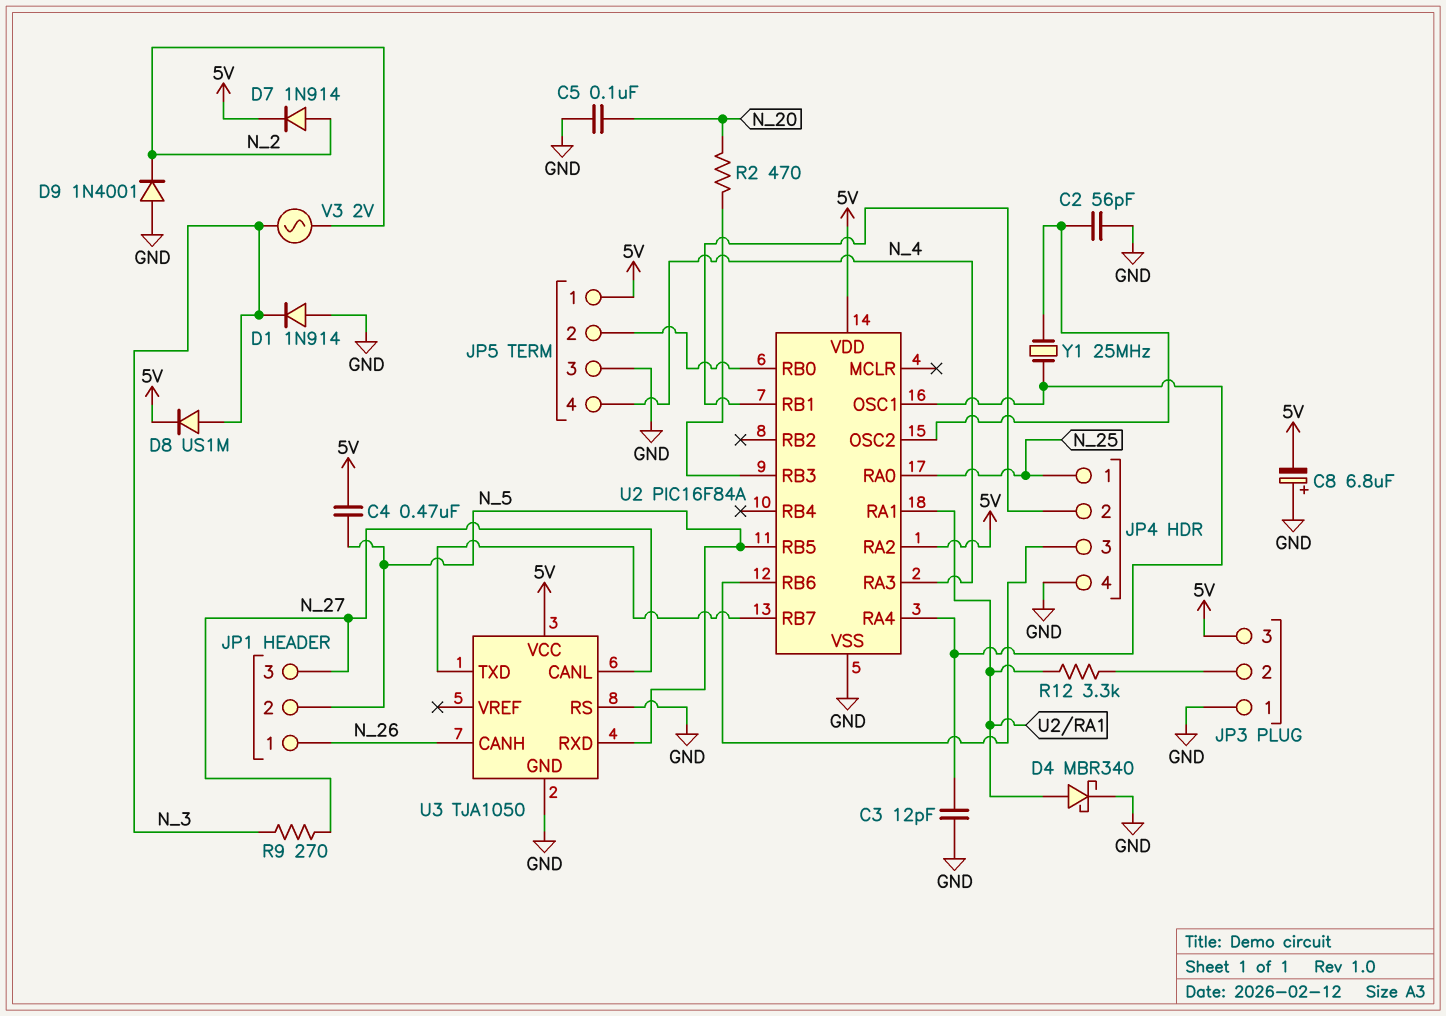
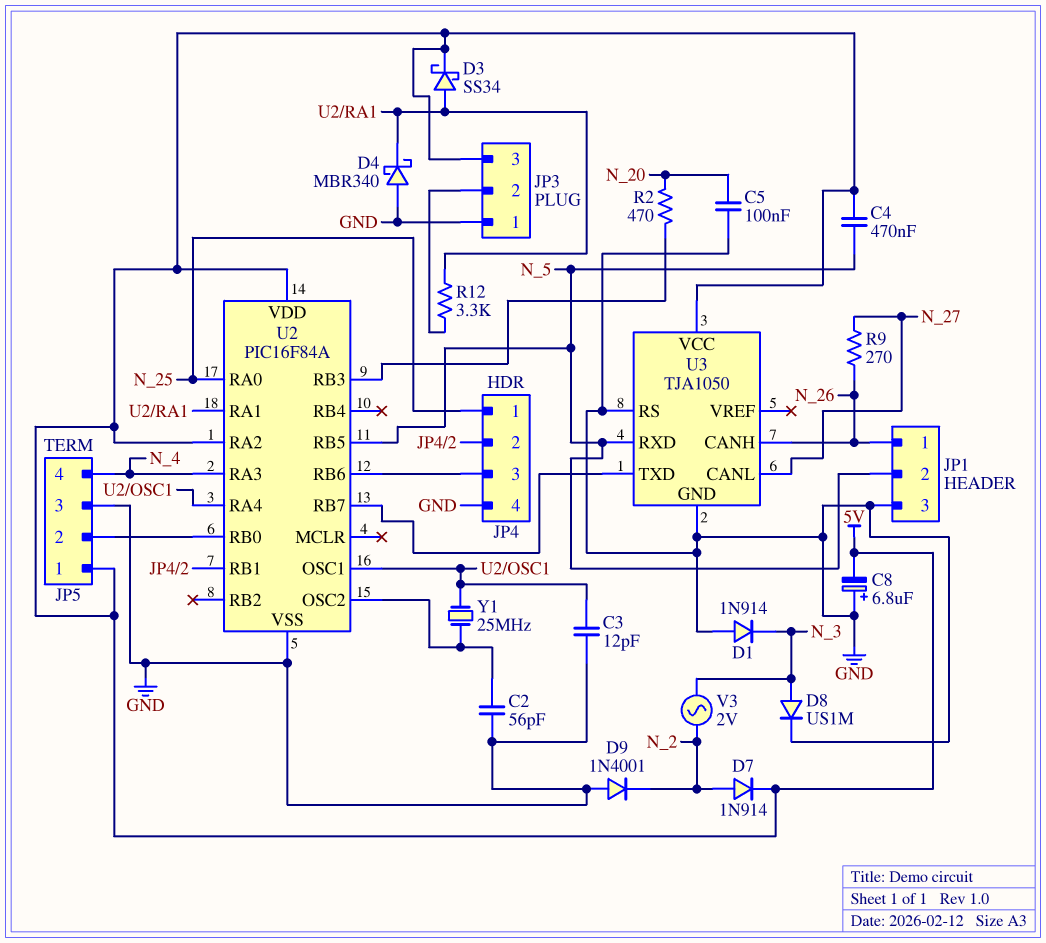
D3: none -> schottky SS34 (A U2/RA1, K 5V)
D4: schottky MBR340 (A U2/RA1, K GND) -> schottky MBR340 (A GND, K U2/RA1)
D8: diode US1M (A N_3, K 5V) -> diode US1M (A N_3, K GND)
JP1 pin 3: N_27 -> GND
R9: 270 (N_3, N_27) -> 270 (N_26, N_27)

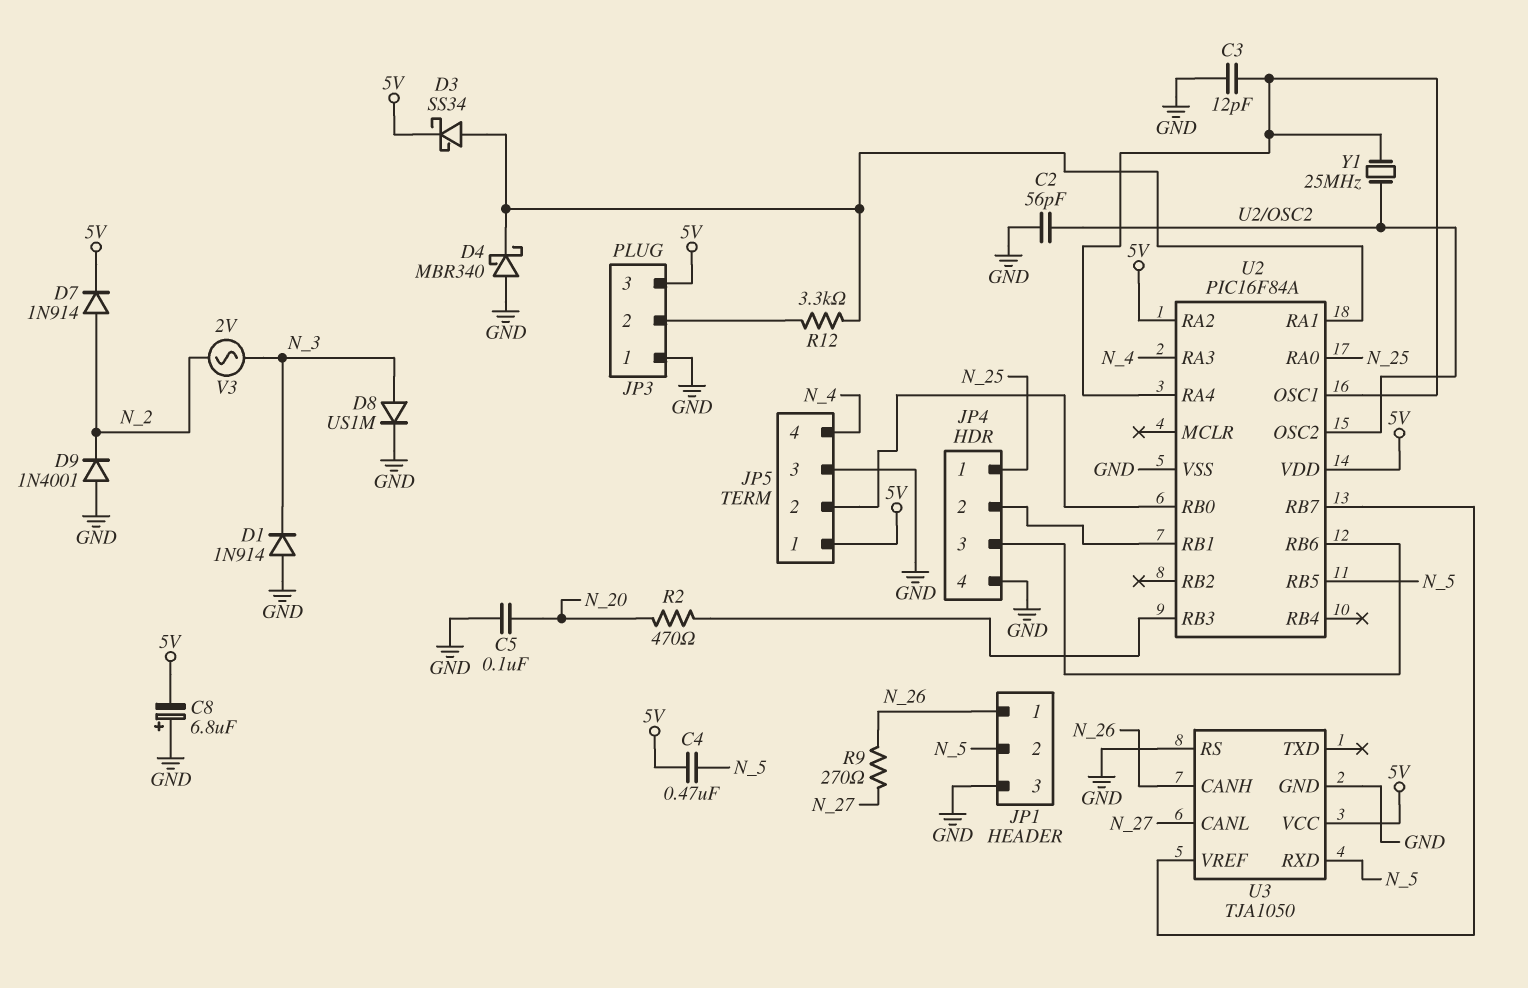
U3 pin TXD: U2/RB7 -> none
U3 pin VREF: none -> U2/RB7

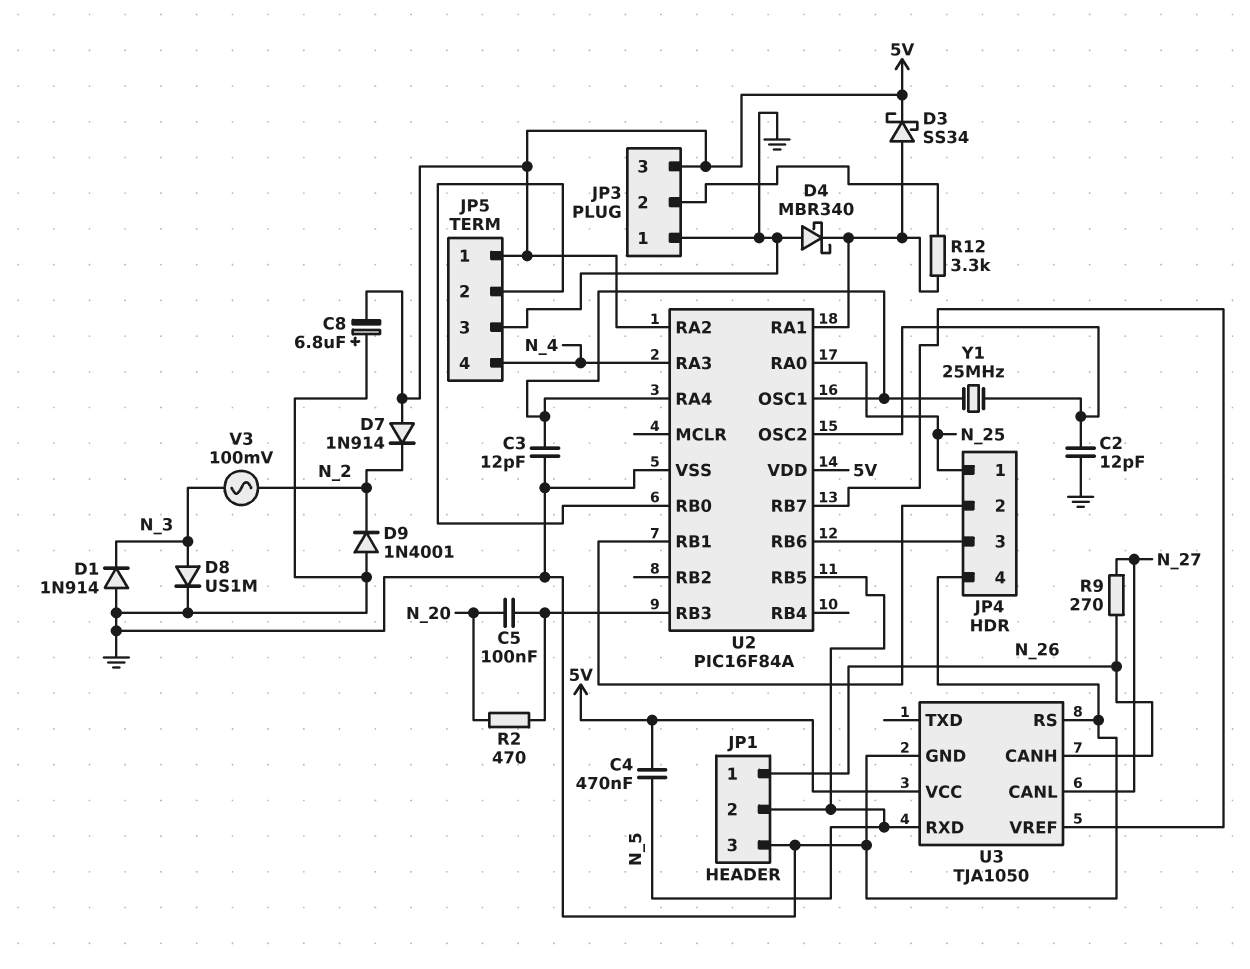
C2: 56pF (GND, U2/OSC2) -> 12pF (GND, U2/OSC2)
C5: 100nF (GND, N_20) -> 100nF (N_20, U2/RB3)
D7: diode 1N914 (A N_2, K 5V) -> diode 1N914 (A 5V, K N_2)
V3: AC 2V (N_2, N_3) -> AC 100mV (N_2, N_3)

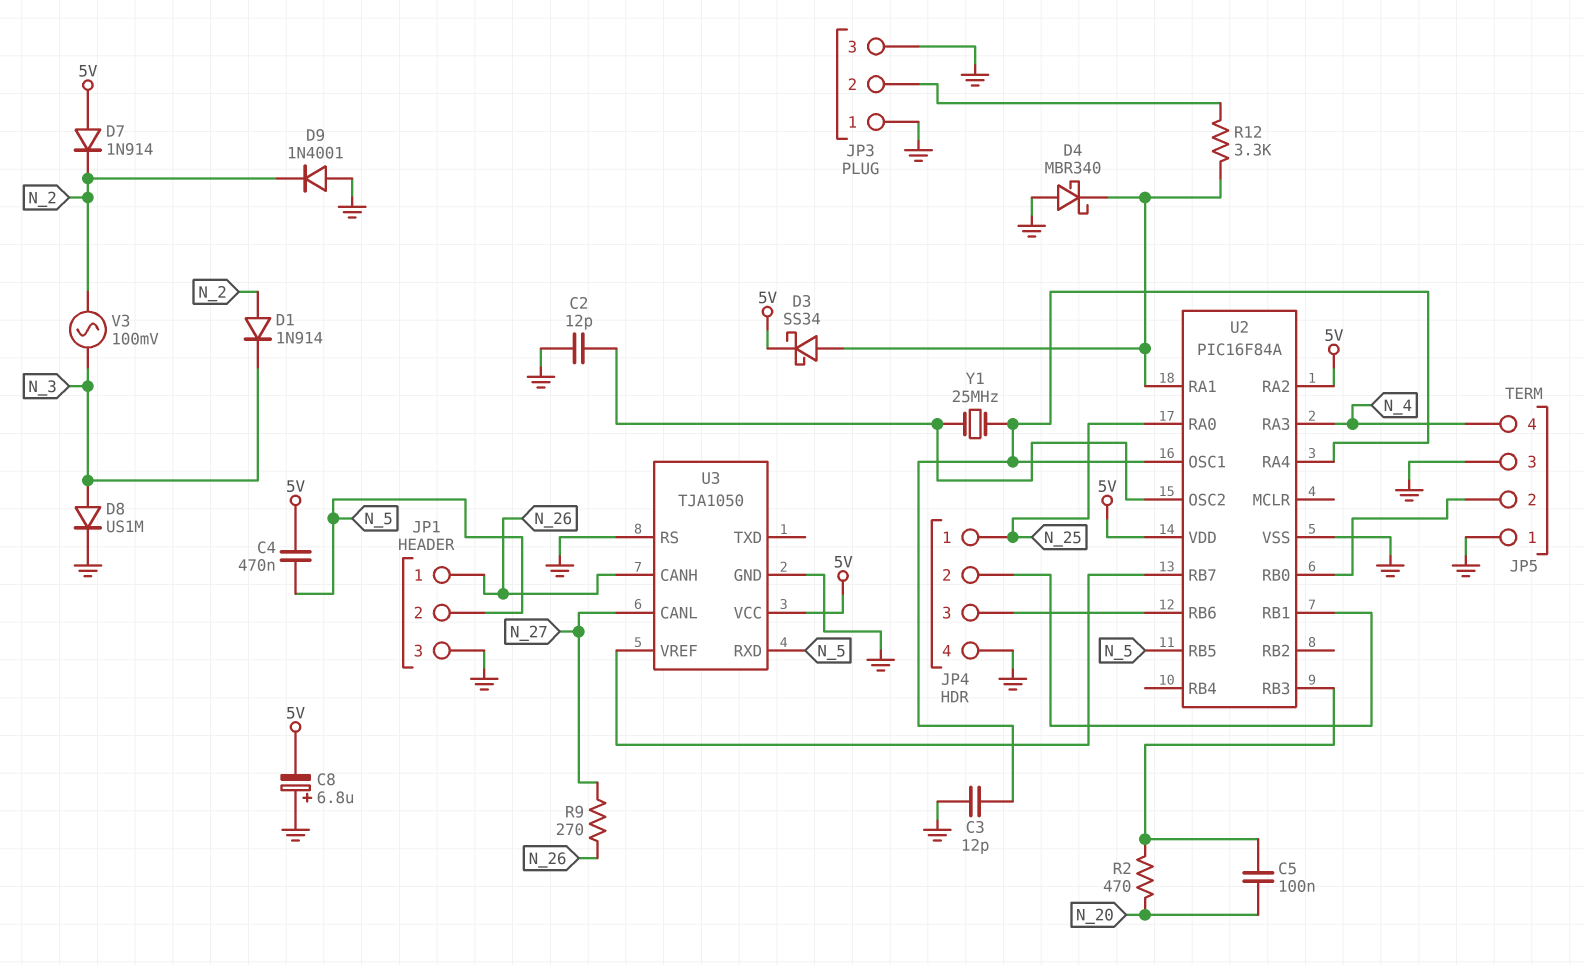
D1: diode 1N914 (A GND, K N_3) -> diode 1N914 (A N_2, K N_3)
JP3 pin 3: 5V -> GND
JP5 pin 1: 5V -> GND

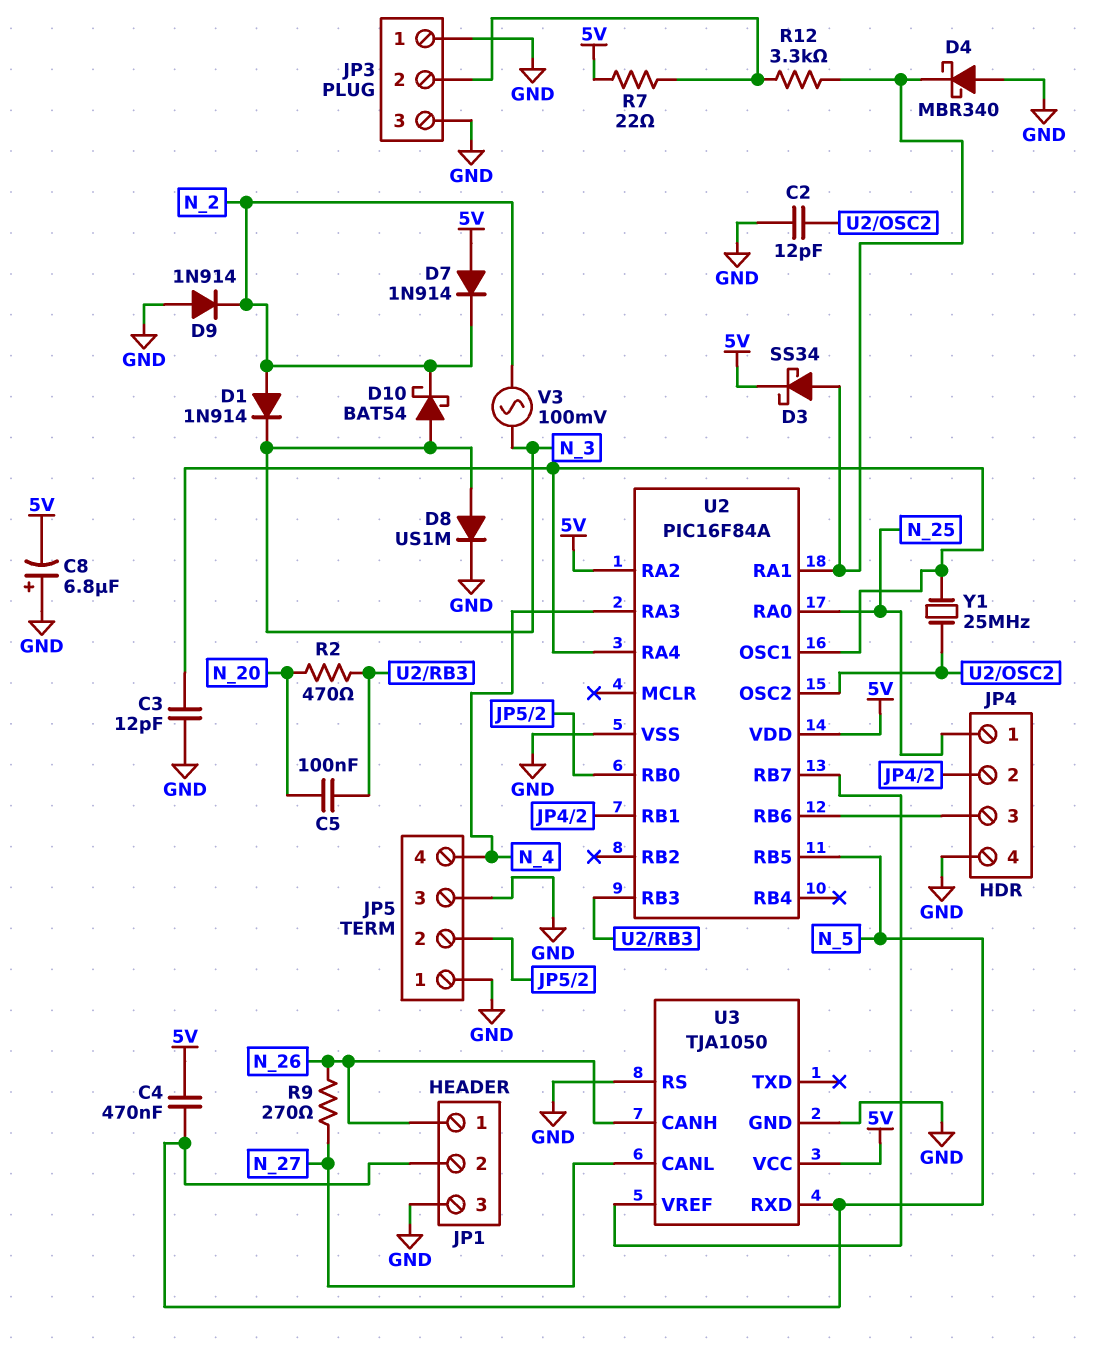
D9: diode 1N4001 (A GND, K N_2) -> diode 1N914 (A GND, K N_2)
D10: none -> schottky BAT54 (A N_3, K N_2)
R7: none -> 22 (5V, JP3/2)

